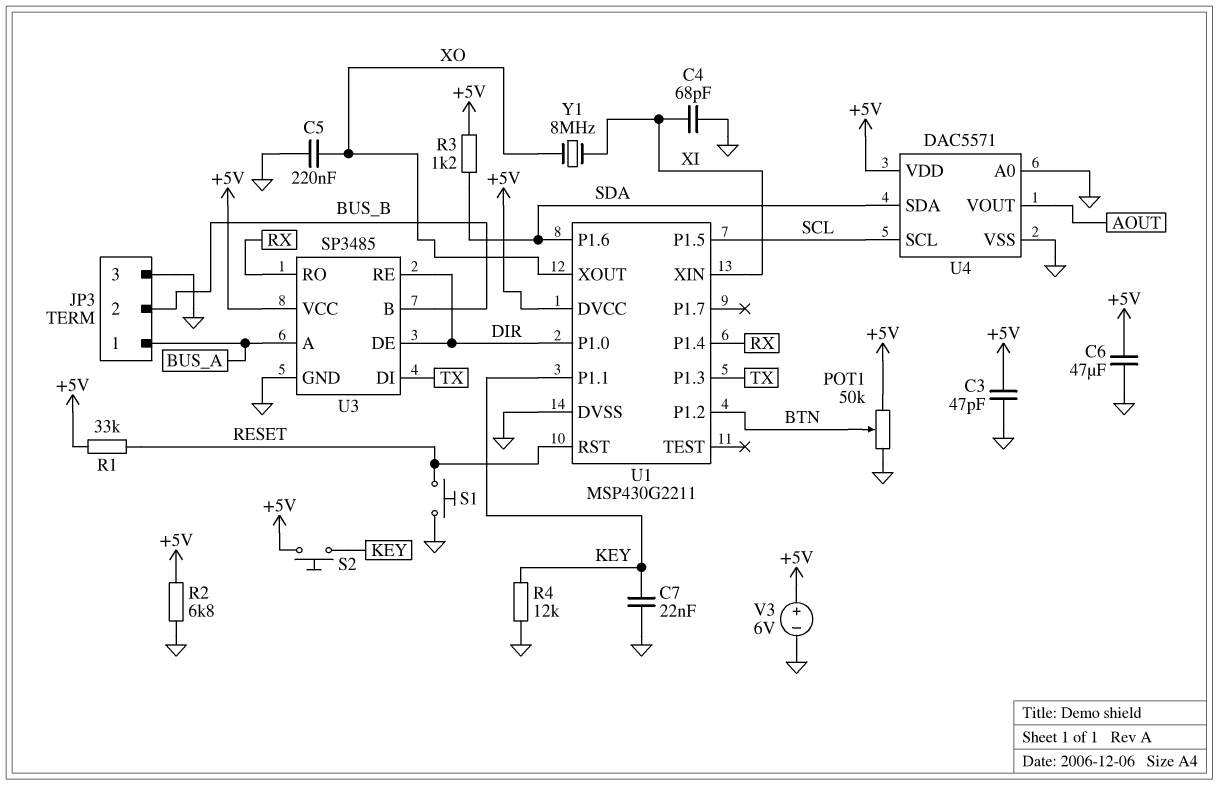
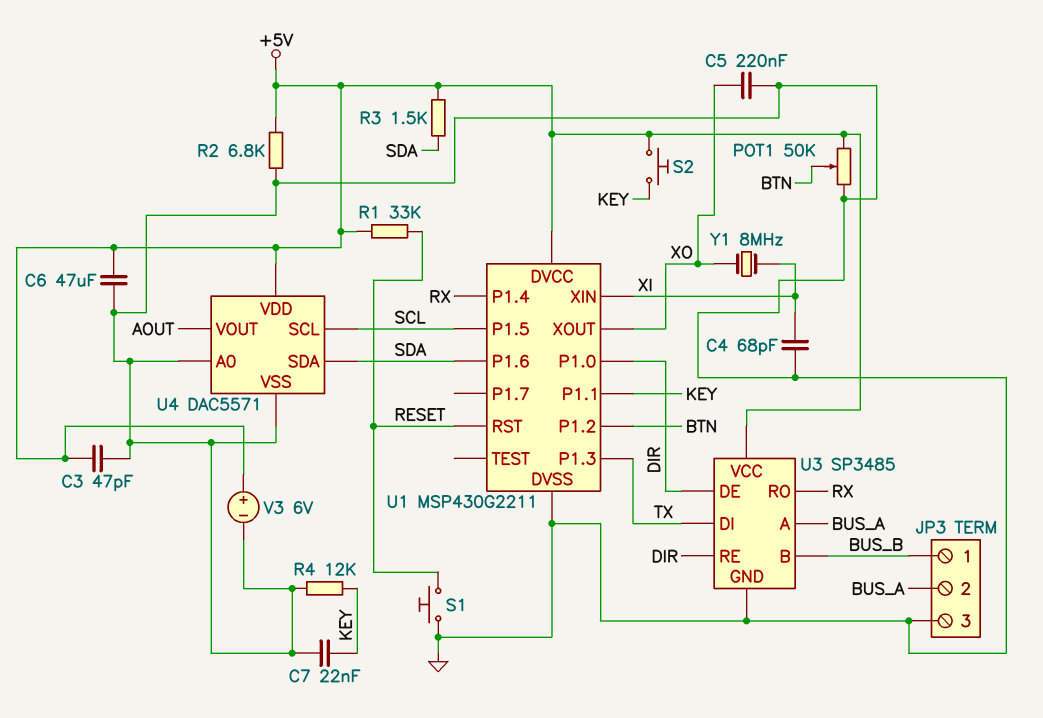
JP3 pin 1: BUS_A -> BUS_B
JP3 pin 2: BUS_B -> BUS_A
R3: 1.2k (+5V, SDA) -> 1.5k (+5V, SDA)

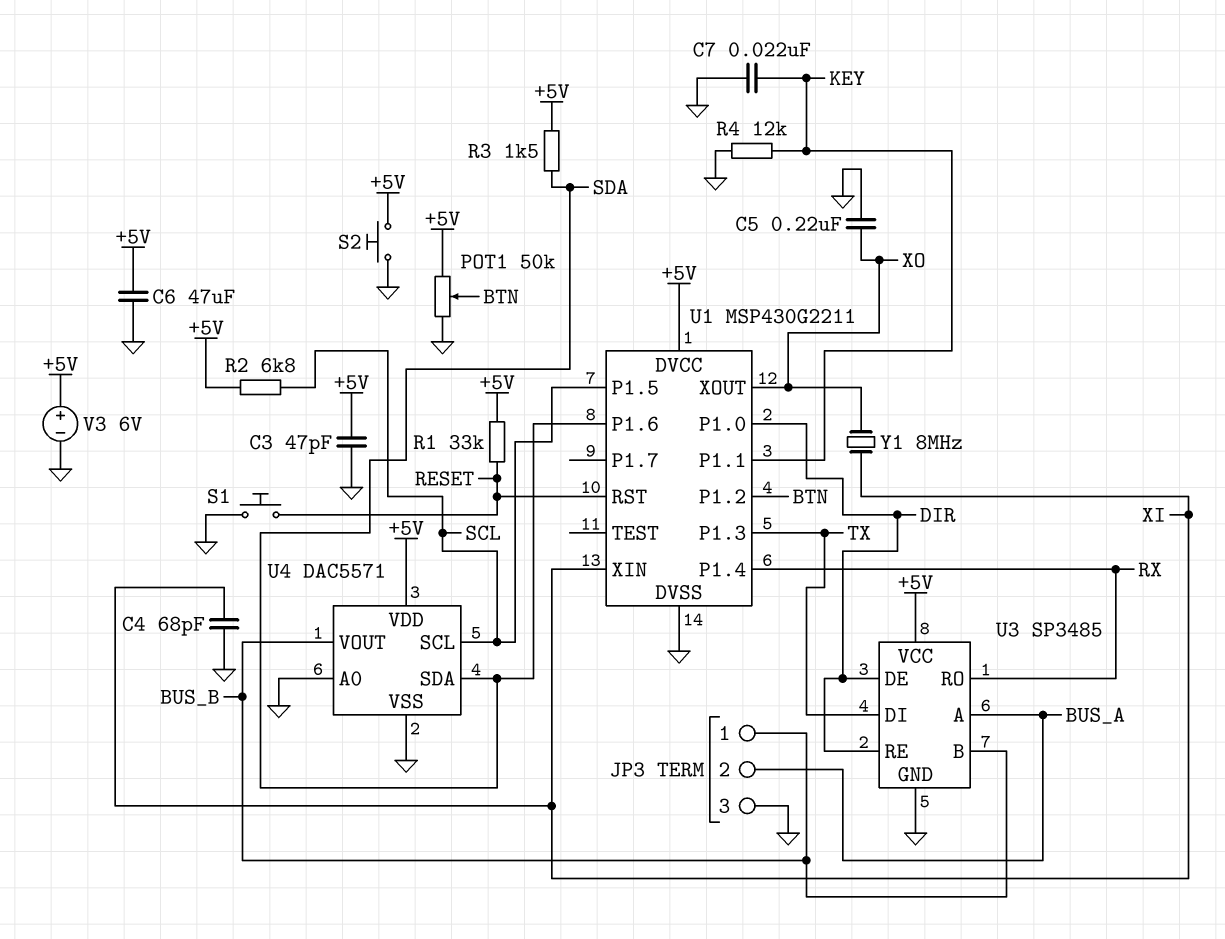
R2: 6.8k (+5V, GND) -> 6.8k (+5V, SCL)
S2: button (+5V, KEY) -> button (+5V, GND)
U4 pin VOUT: AOUT -> BUS_B

